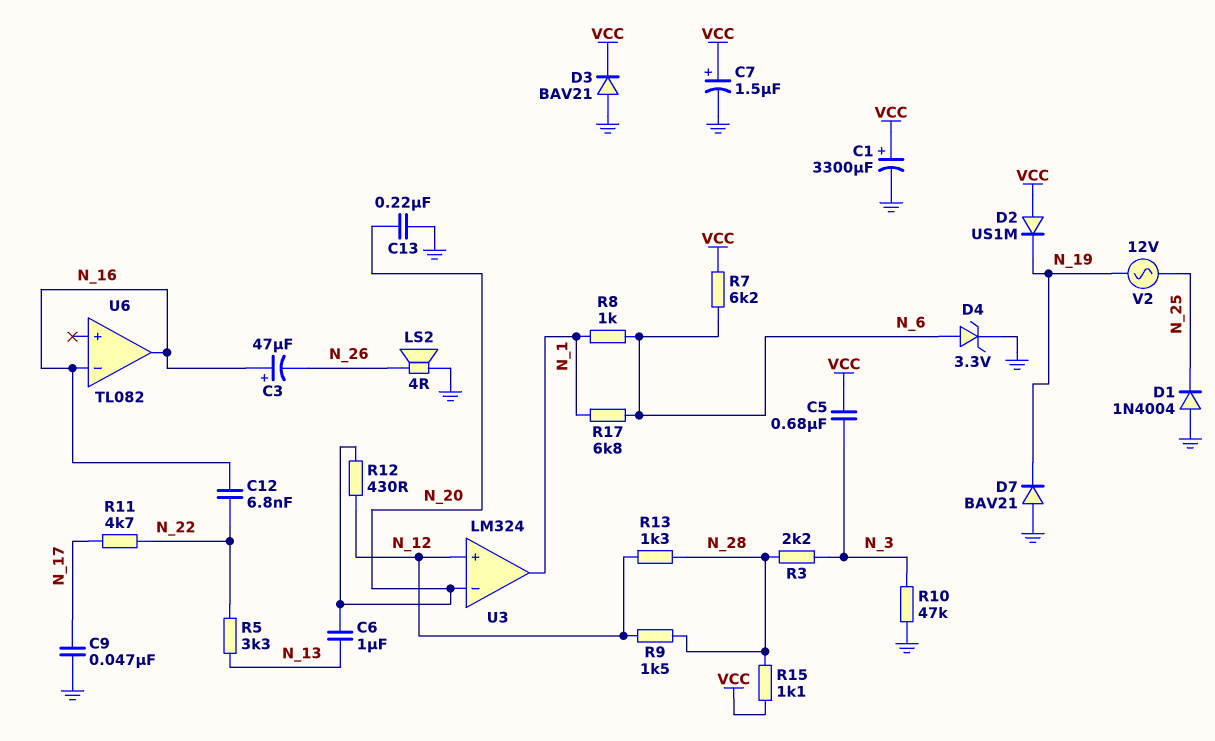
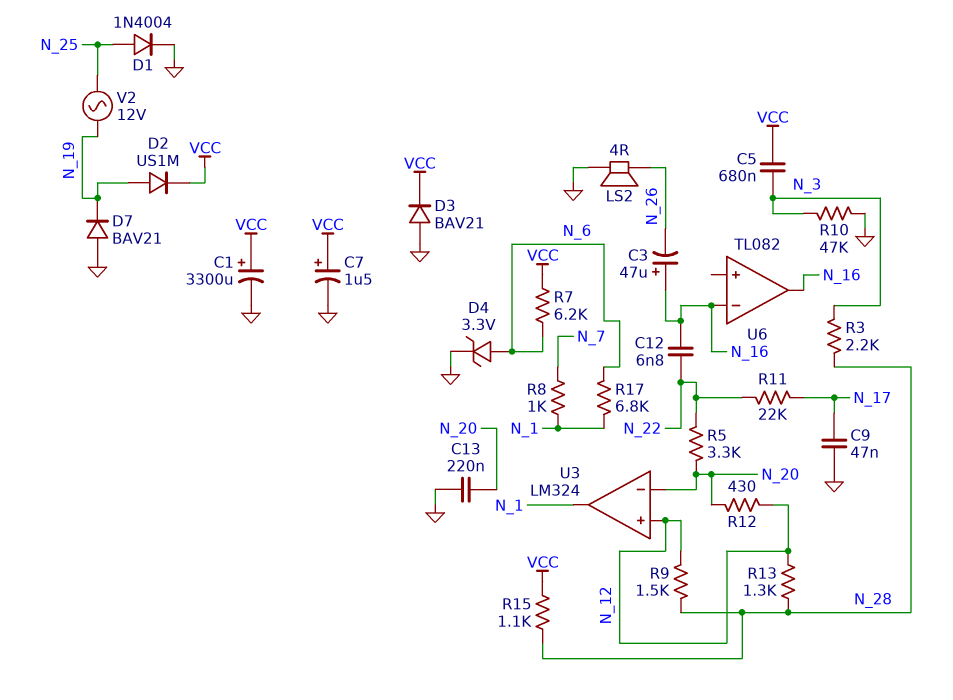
C6: 1uF (N_13, N_20) -> none
D1: diode 1N4004 (A GND, K N_25) -> diode 1N4004 (A N_25, K GND)
D2: diode US1M (A VCC, K N_19) -> diode US1M (A N_19, K VCC)
R5: 3.3k (N_13, N_22) -> 3.3k (N_20, N_22)
R8: 1k (N_1, N_6) -> 1k (N_1, N_7)
R11: 4.7k (N_17, N_22) -> 22k (N_17, N_22)

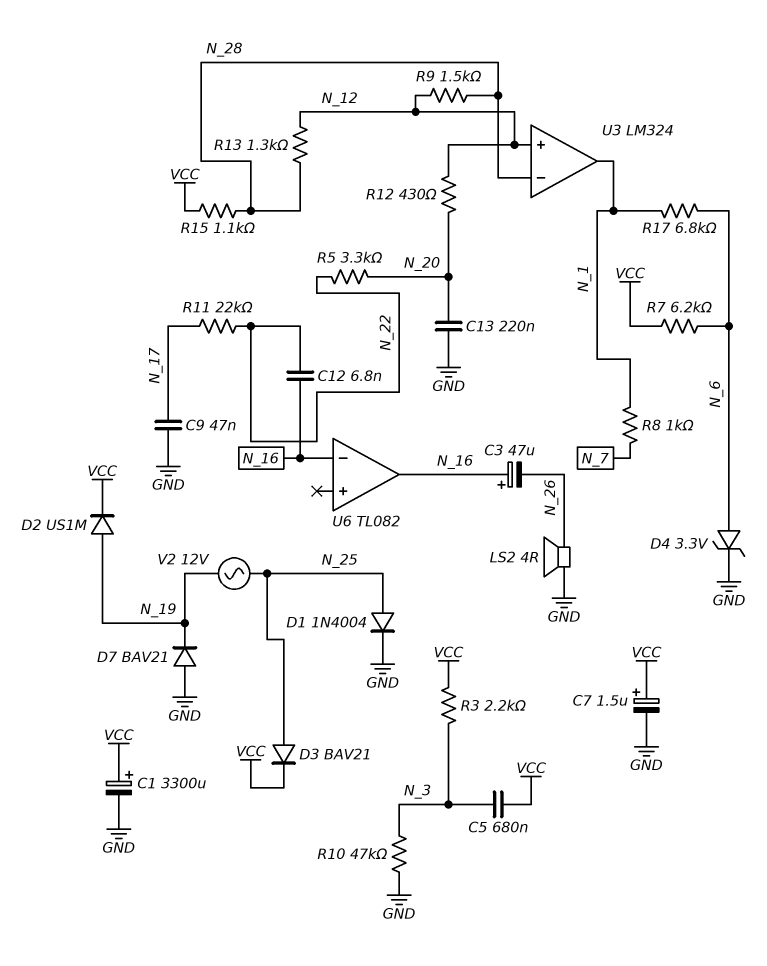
D3: diode BAV21 (A GND, K VCC) -> diode BAV21 (A N_25, K VCC)
R3: 2.2k (N_3, N_28) -> 2.2k (N_3, VCC)
U3 pin in-: N_20 -> N_28

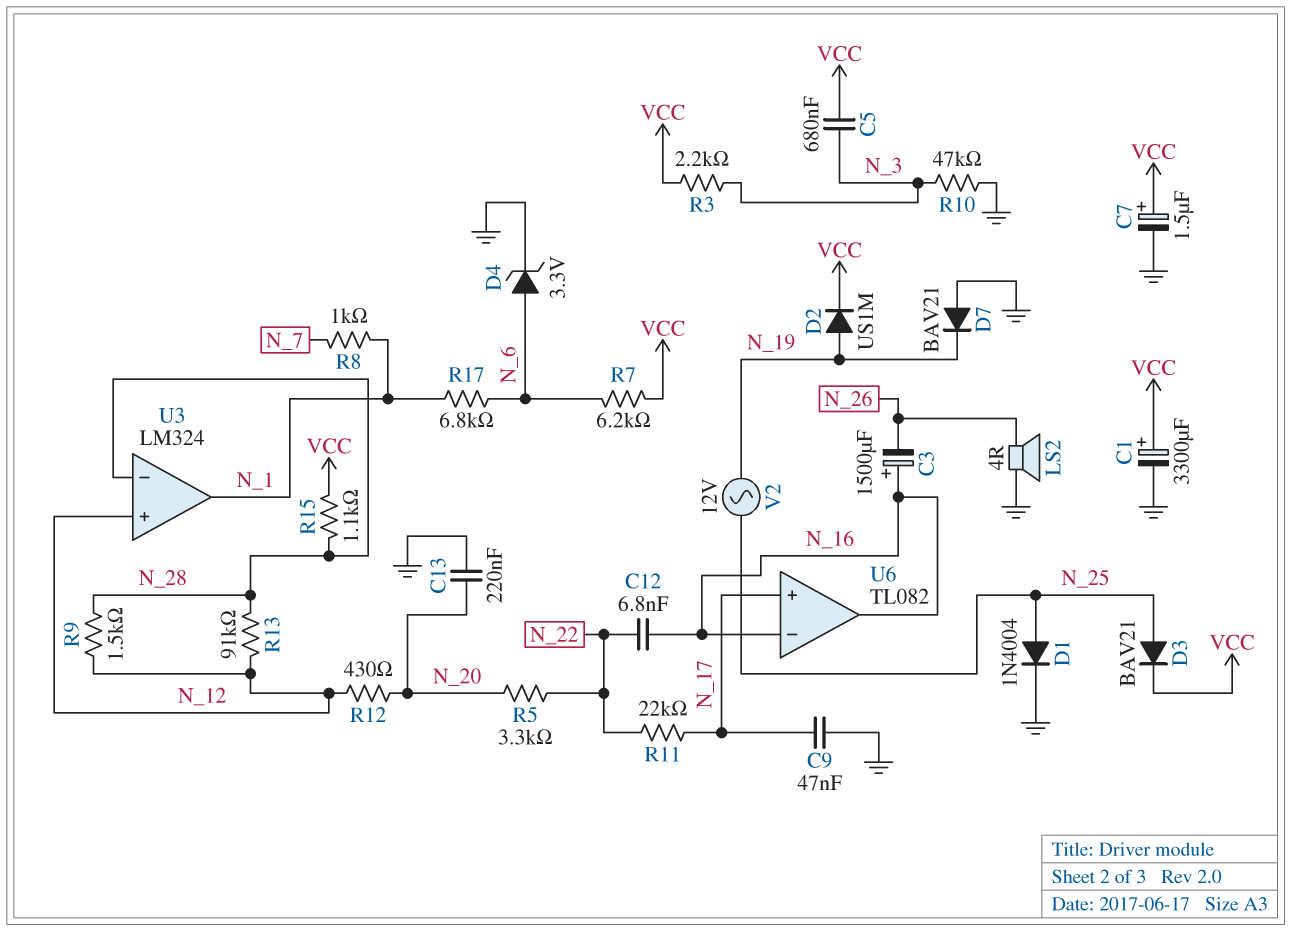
C3: 47uF (plus N_16, minus N_26) -> 1500uF (plus N_16, minus N_26)
R13: 1.3k (N_12, N_28) -> 91k (N_12, N_28)
U6 pin in+: none -> N_17

